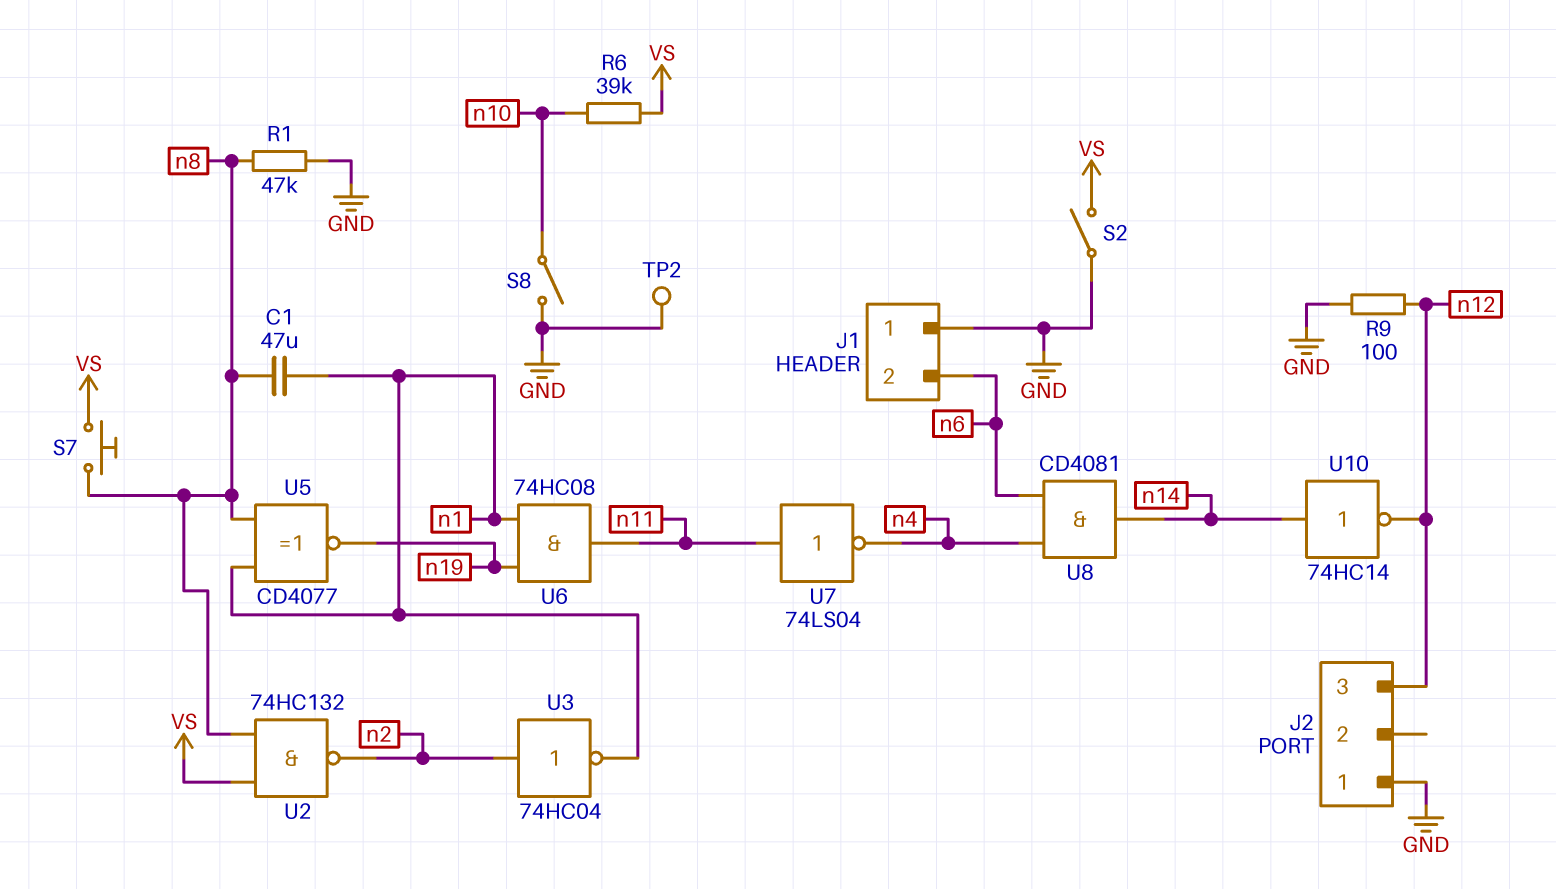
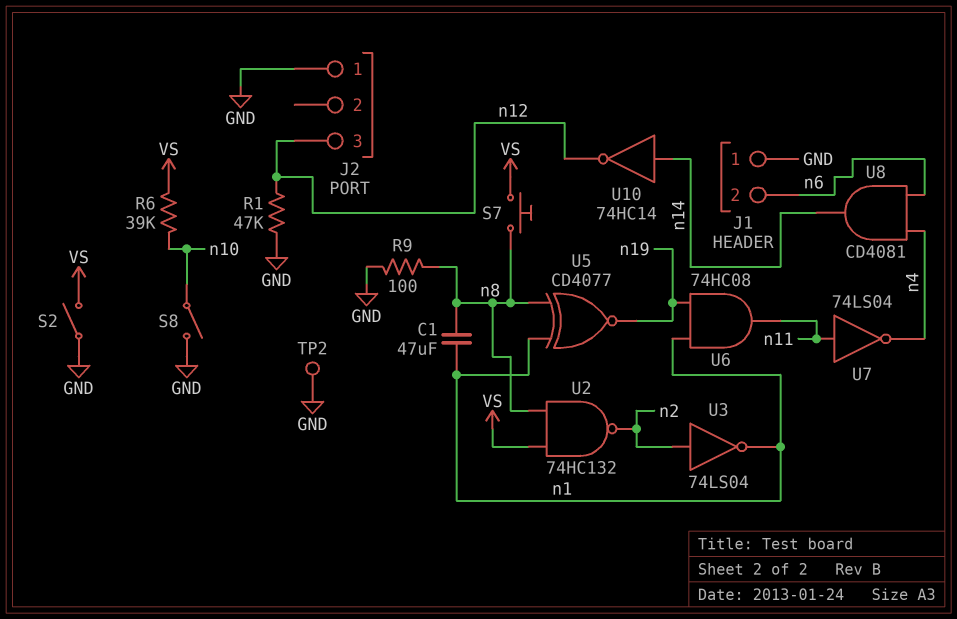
R1: 47k (GND, n8) -> 47k (GND, n12)
R9: 100 (GND, n12) -> 100 (GND, n8)
U3: NOT 74HC04 (in n2, out n1) -> NOT 74LS04 (in n2, out n1)

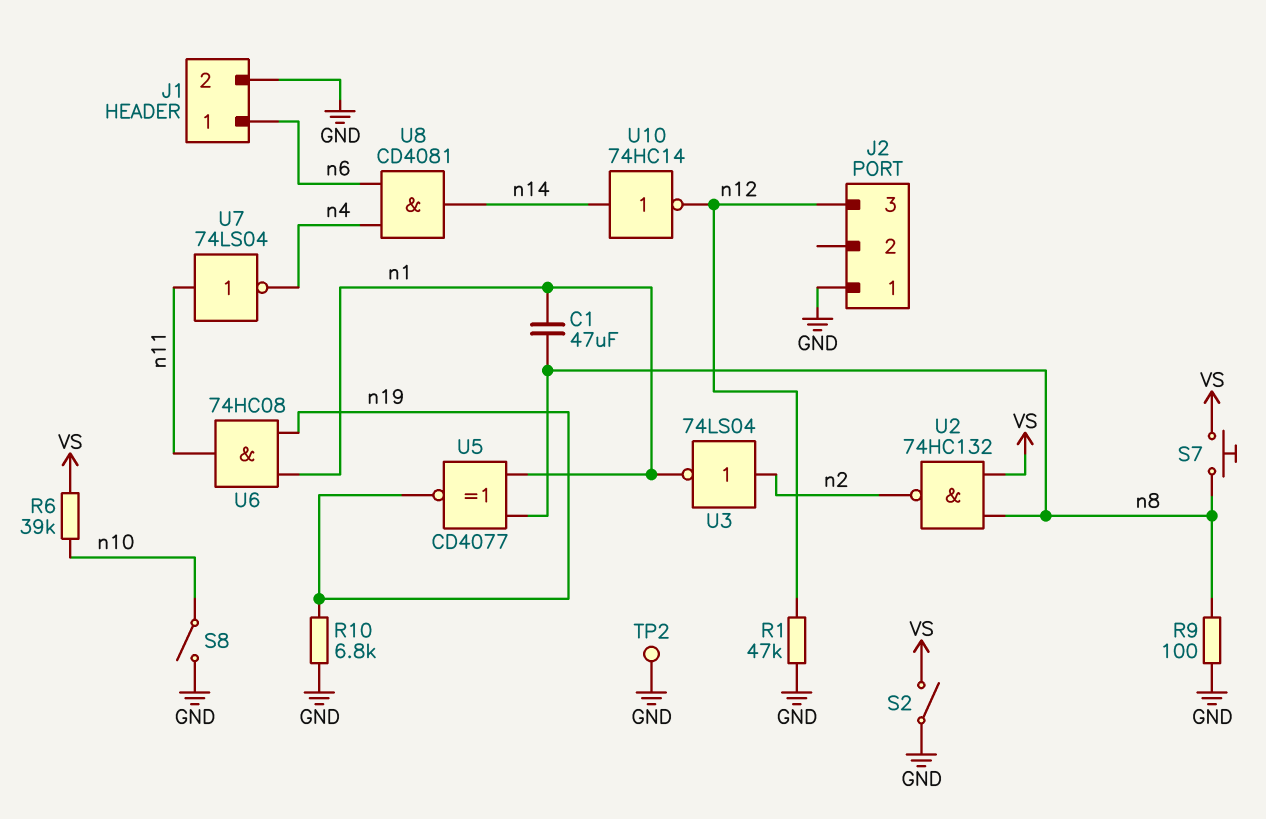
J1 pin 1: GND -> n6
J1 pin 2: n6 -> GND
R10: none -> 6.8k (GND, n19)

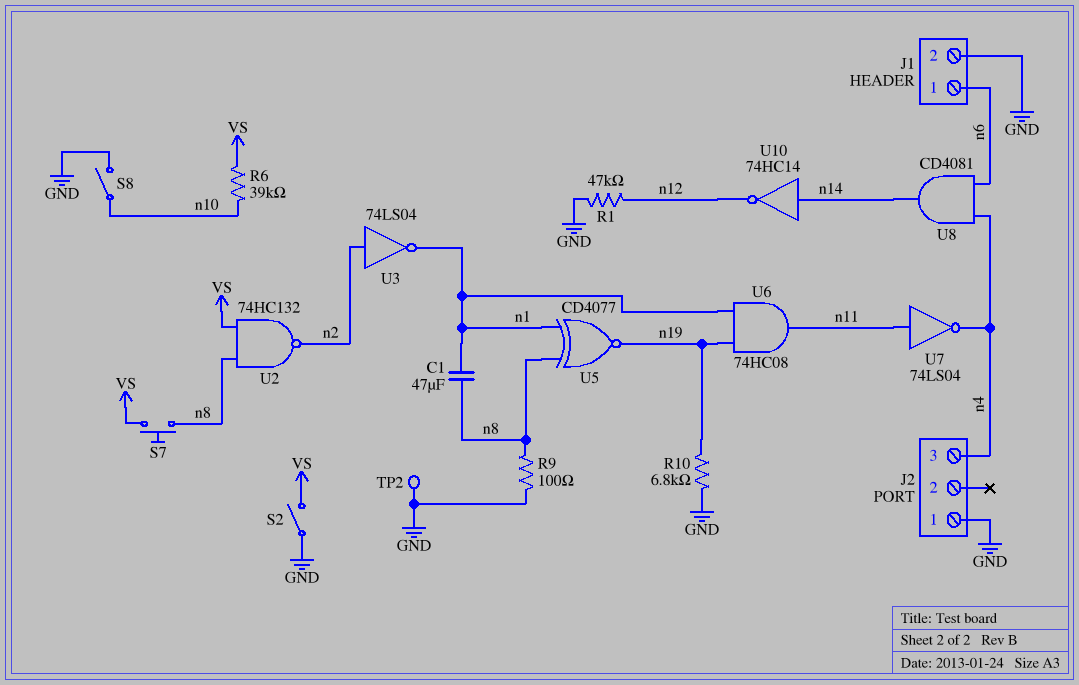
J2 pin 3: n12 -> n4

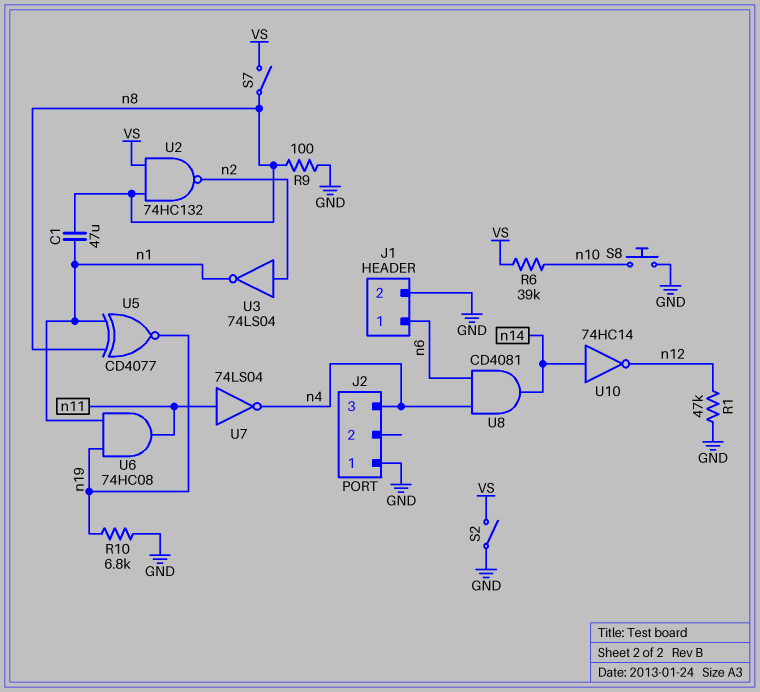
S7: button (VS, n8) -> switch (VS, n8)
S8: switch (GND, n10) -> button (GND, n10)
TP2: test point (GND) -> none

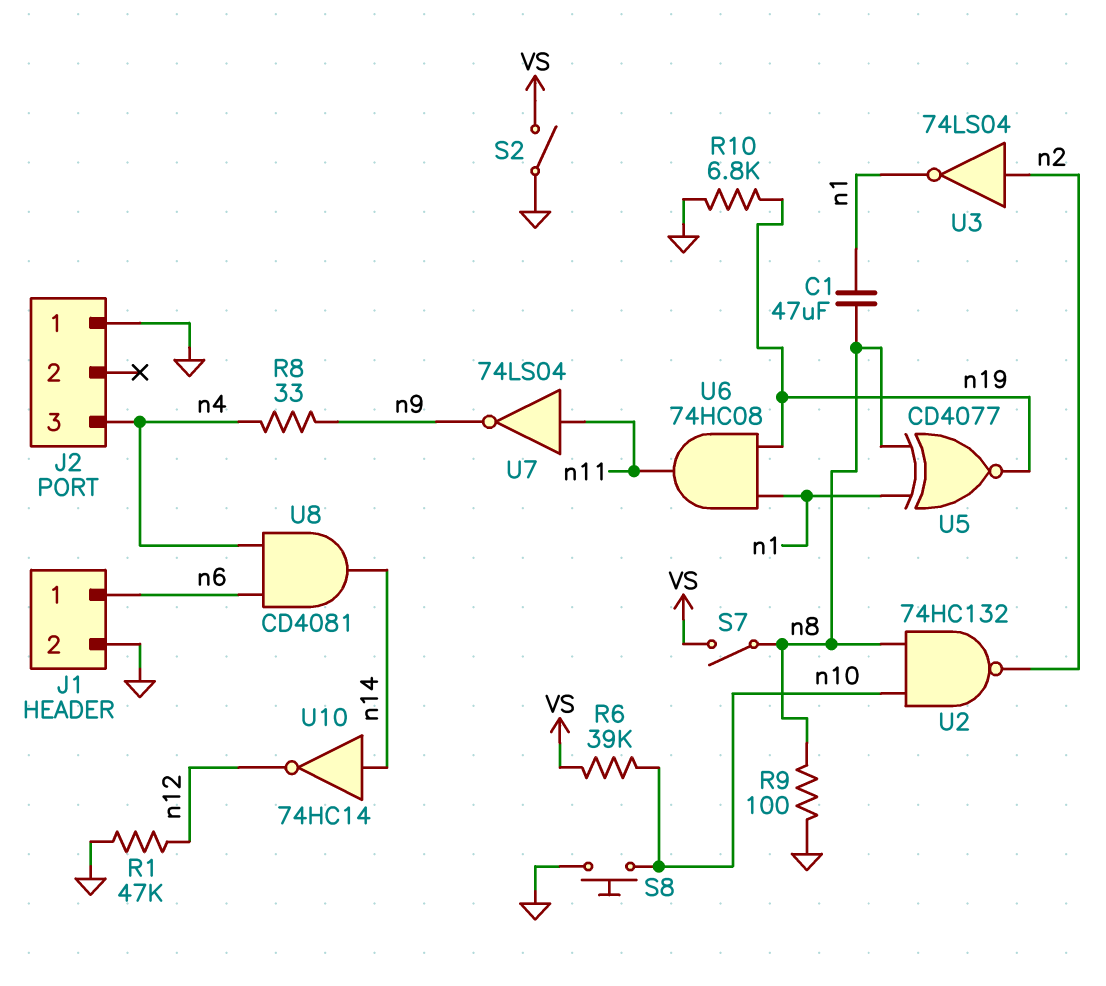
R8: none -> 33 (n4, n9)
U2: NAND 74HC132 (in VS, in n8, out n2) -> NAND 74HC132 (in n8, in n10, out n2)
U7: NOT 74LS04 (in n11, out n4) -> NOT 74LS04 (in n11, out n9)

